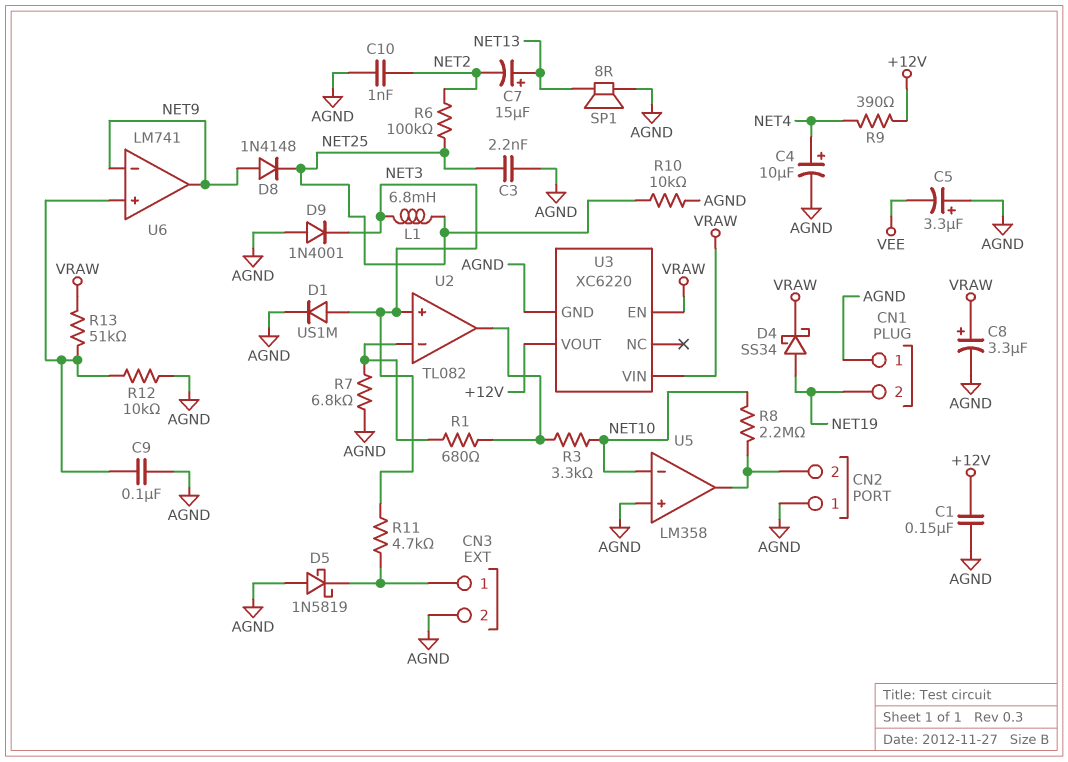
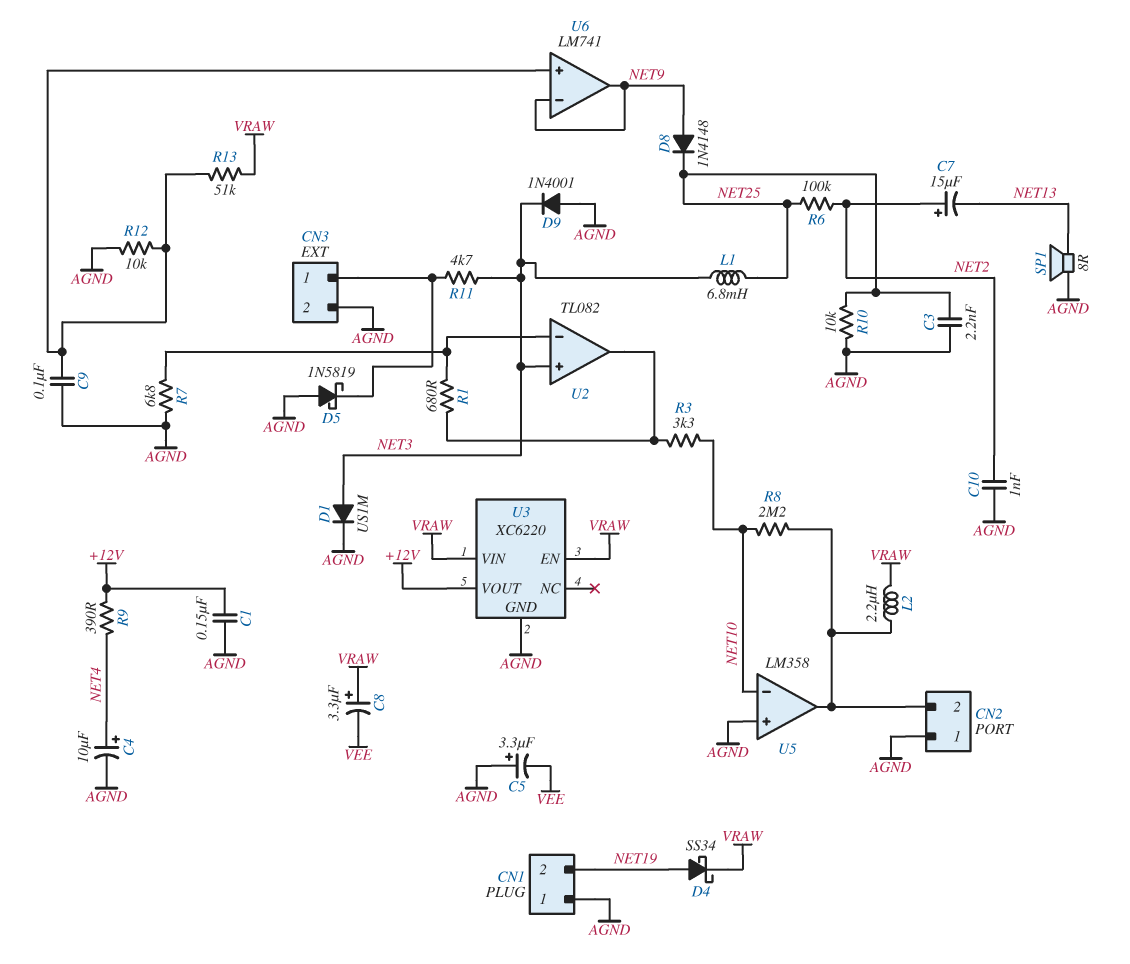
C7: 15uF (plus NET13, minus NET2) -> 15uF (plus NET2, minus NET13)
C8: 3.3uF (plus VRAW, minus AGND) -> 3.3uF (plus VRAW, minus VEE)
L2: none -> 2.2uH (CN2/2, VRAW)

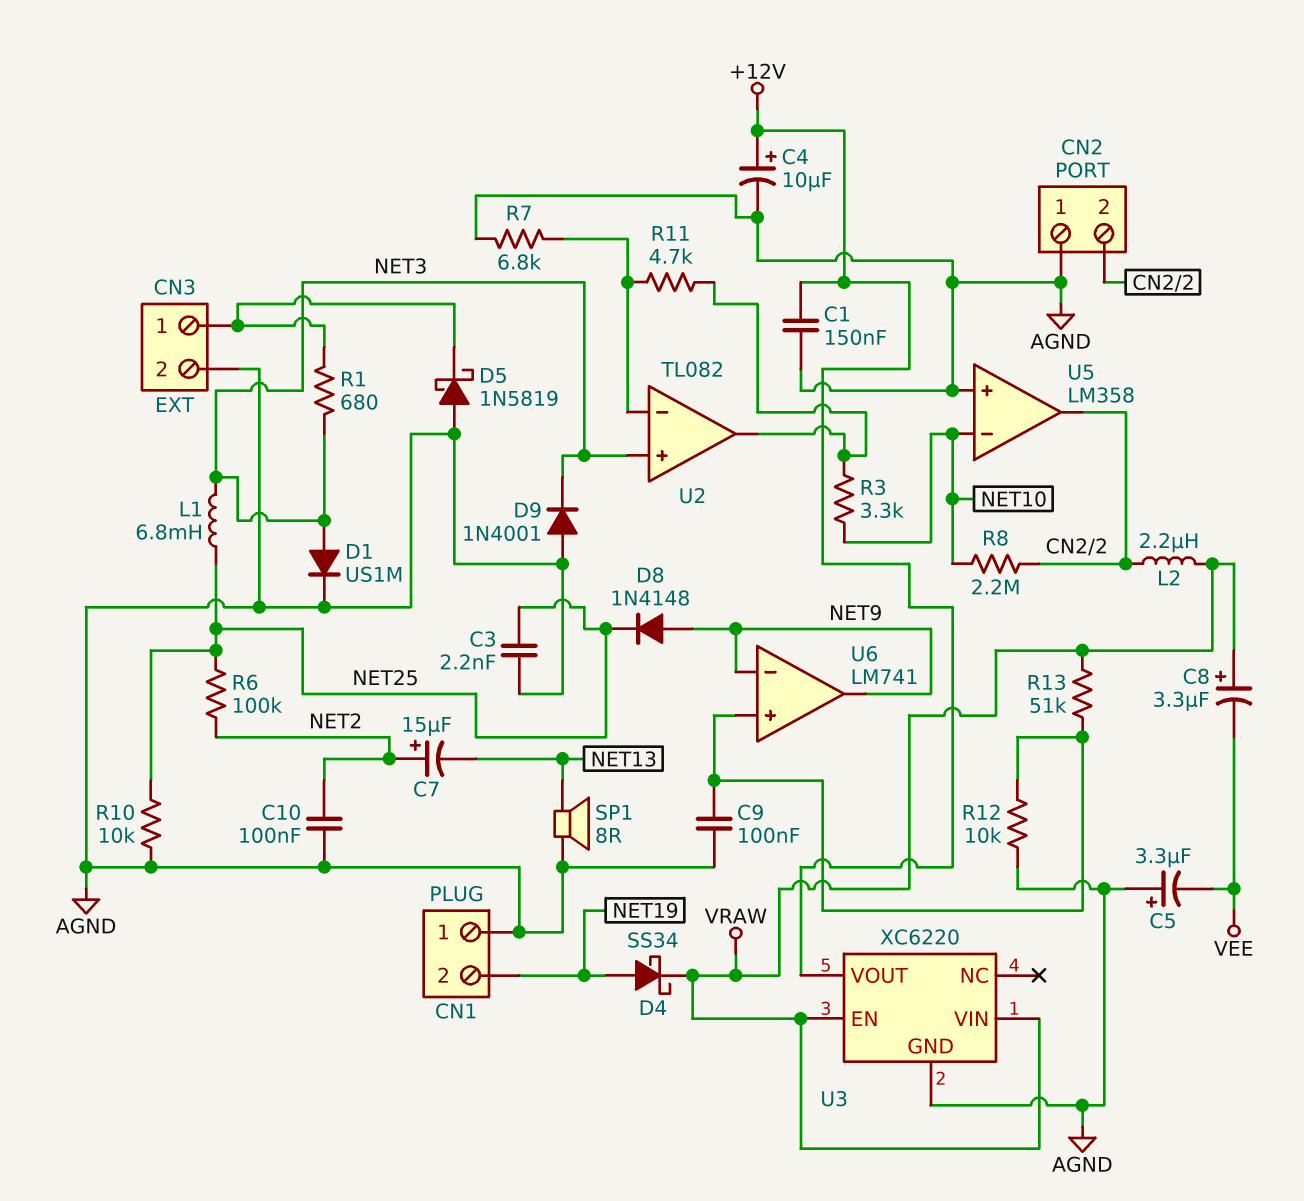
C4: 10uF (plus NET4, minus AGND) -> 10uF (plus +12V, minus AGND)
C10: 1nF (AGND, NET2) -> 100nF (AGND, NET2)
R1: 680 (U2/in-, U2/out) -> 680 (CN3/1, NET3)
R9: 390 (+12V, NET4) -> none
R11: 4.7k (CN3/1, NET3) -> 4.7k (U2/in-, U2/out)

